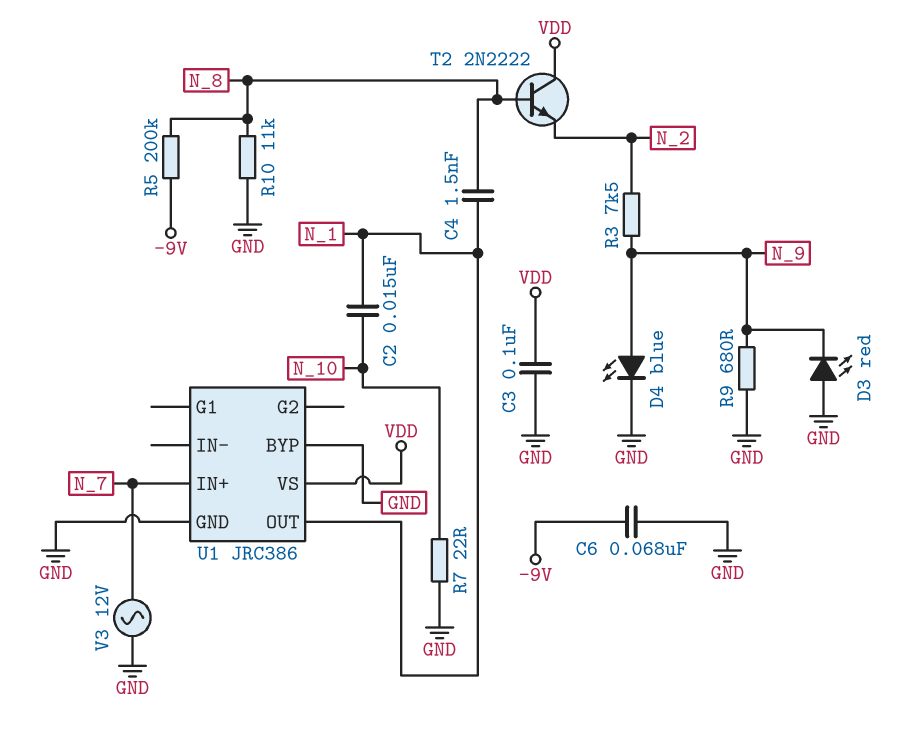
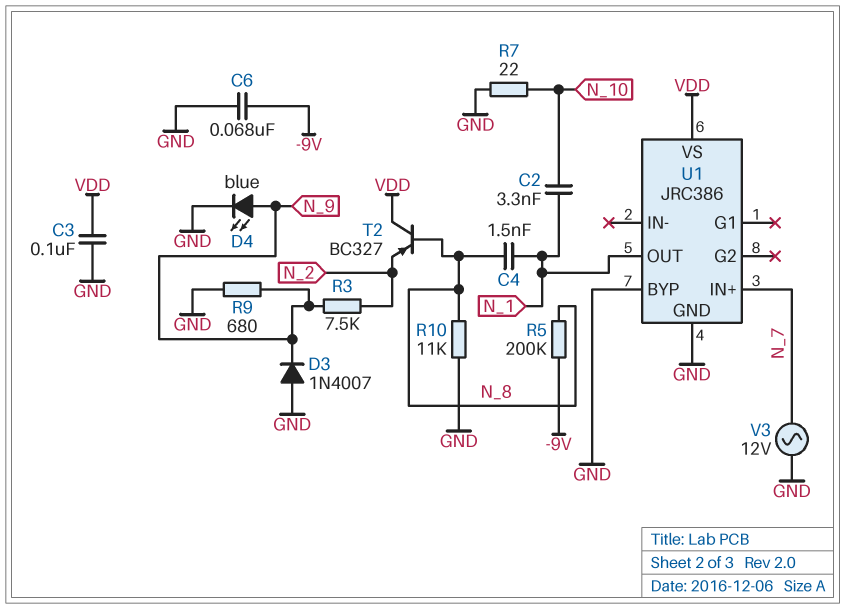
C2: 15nF (N_1, N_10) -> 3.3nF (N_1, N_10)
D3: LED red (A GND, K N_9) -> diode 1N4007 (A GND, K N_9)
T2: NPN 2N2222 (B N_8, C VDD, E N_2) -> PNP BC327 (B N_8, C VDD, E N_2)

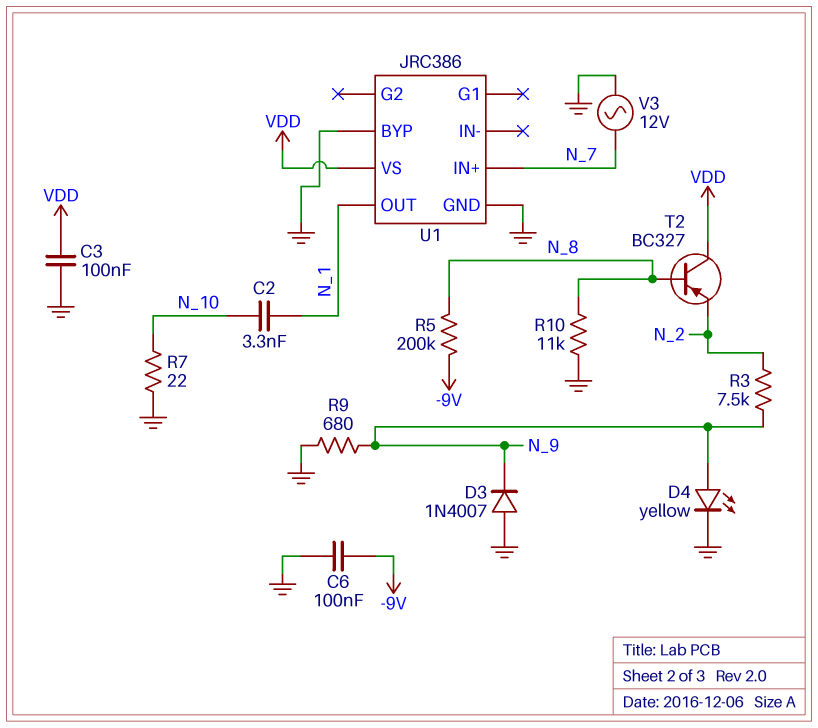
C4: 1.5nF (N_1, N_8) -> none
C6: 68nF (-9V, GND) -> 100nF (-9V, GND)
D4: LED blue (A N_9, K GND) -> LED yellow (A N_9, K GND)

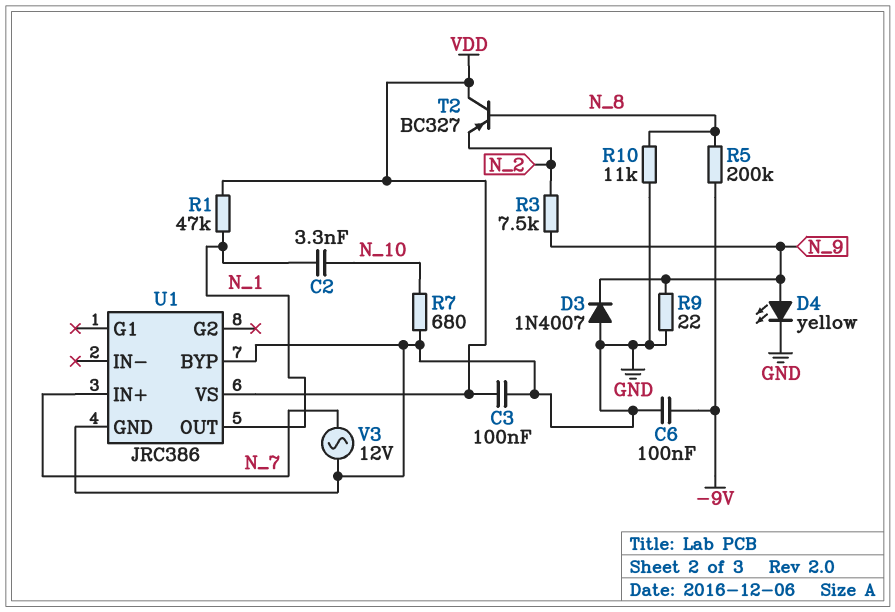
R1: none -> 47k (N_1, VDD)
R7: 22 (GND, N_10) -> 680 (GND, N_10)
R9: 680 (GND, N_9) -> 22 (GND, N_9)

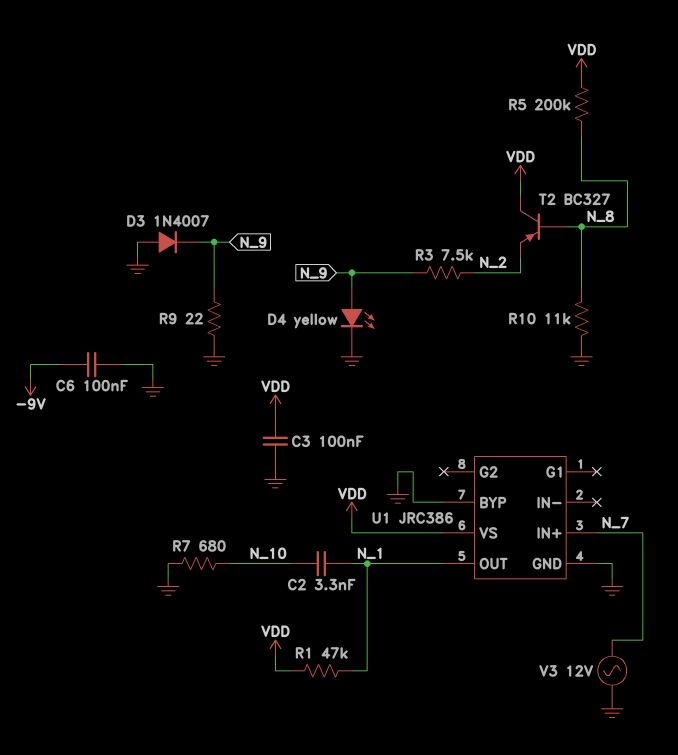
R5: 200k (-9V, N_8) -> 200k (N_8, VDD)

